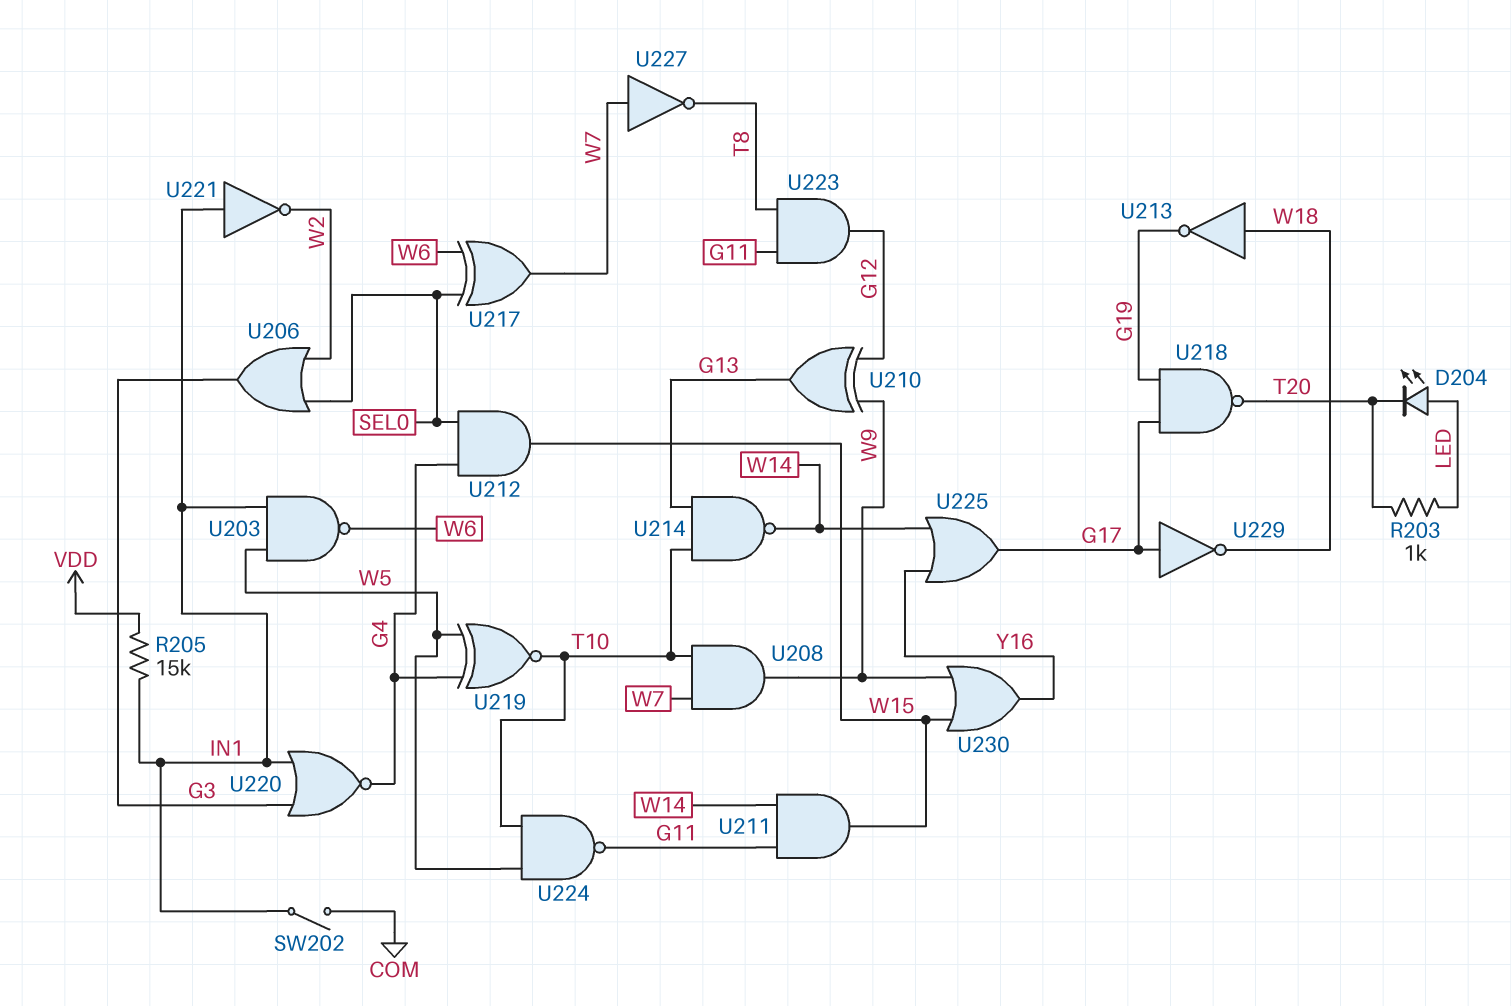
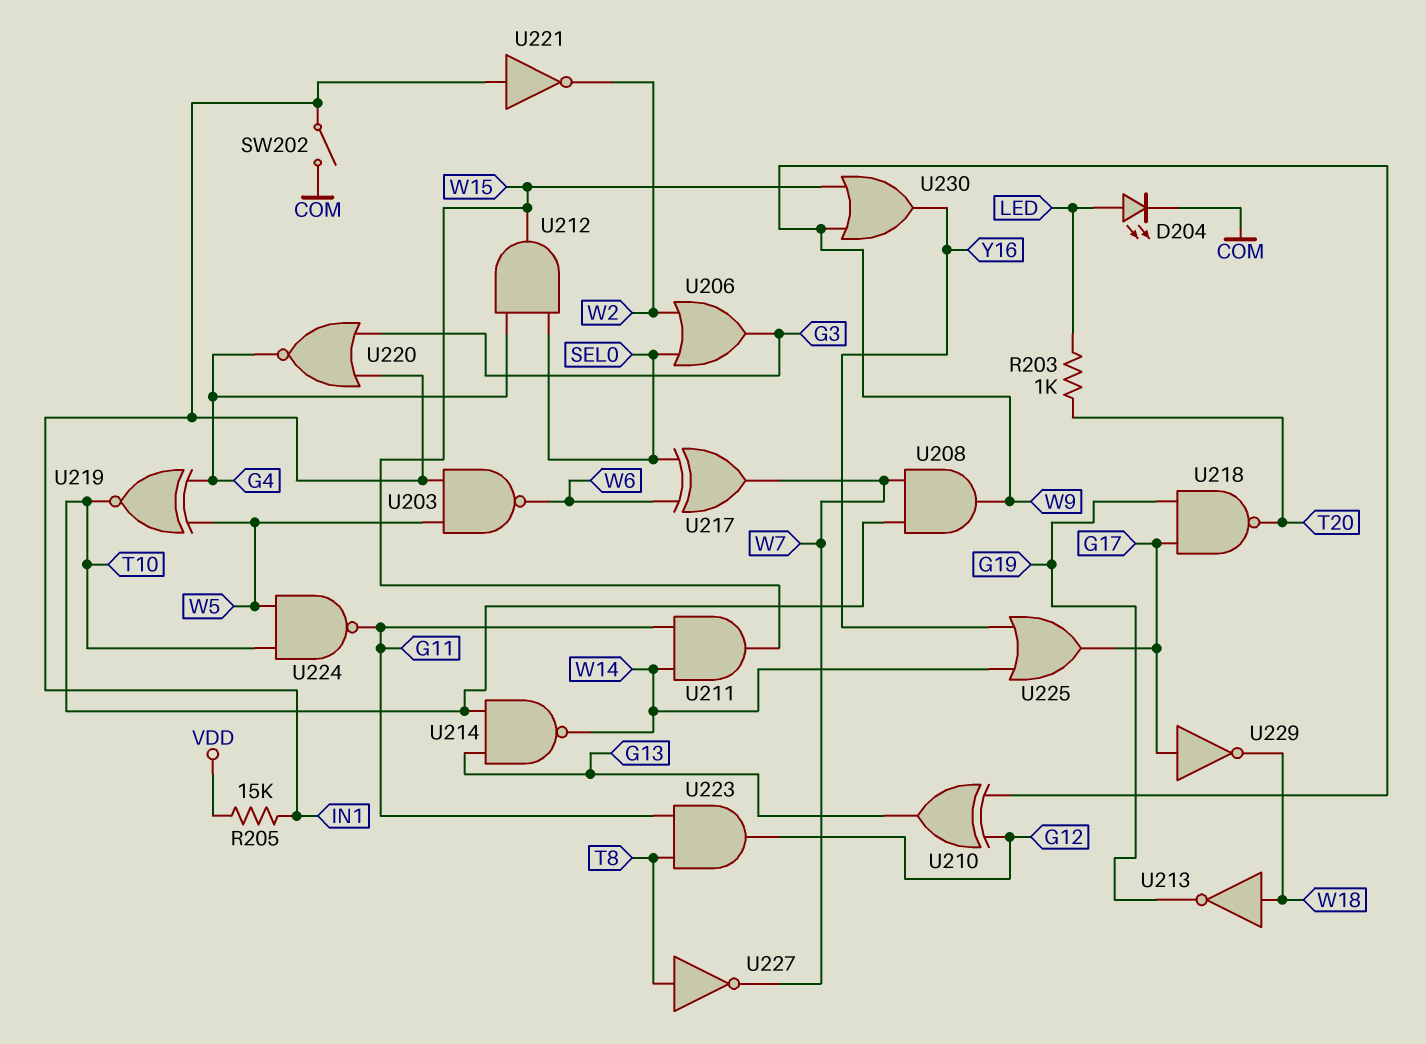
D204: LED (A LED, K T20) -> LED (A LED, K COM)
U227: NOT (in W7, out T8) -> NOT (in T8, out W7)

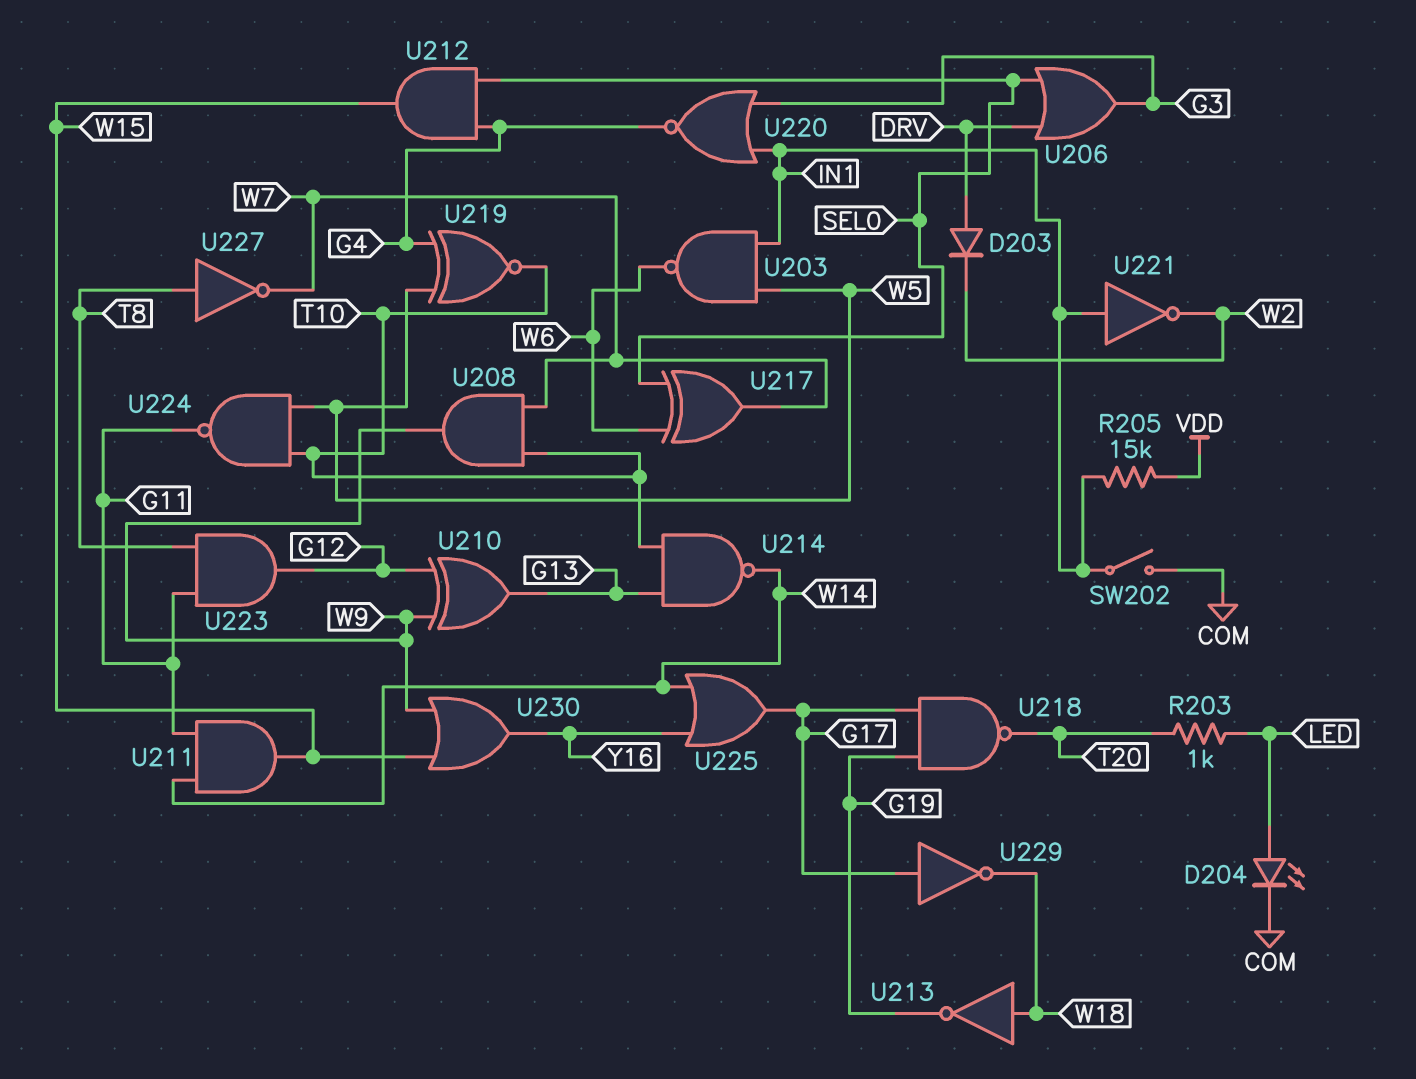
D203: none -> diode (A DRV, K W2)
U206: OR (in SEL0, in W2, out G3) -> OR (in DRV, in SEL0, out G3)

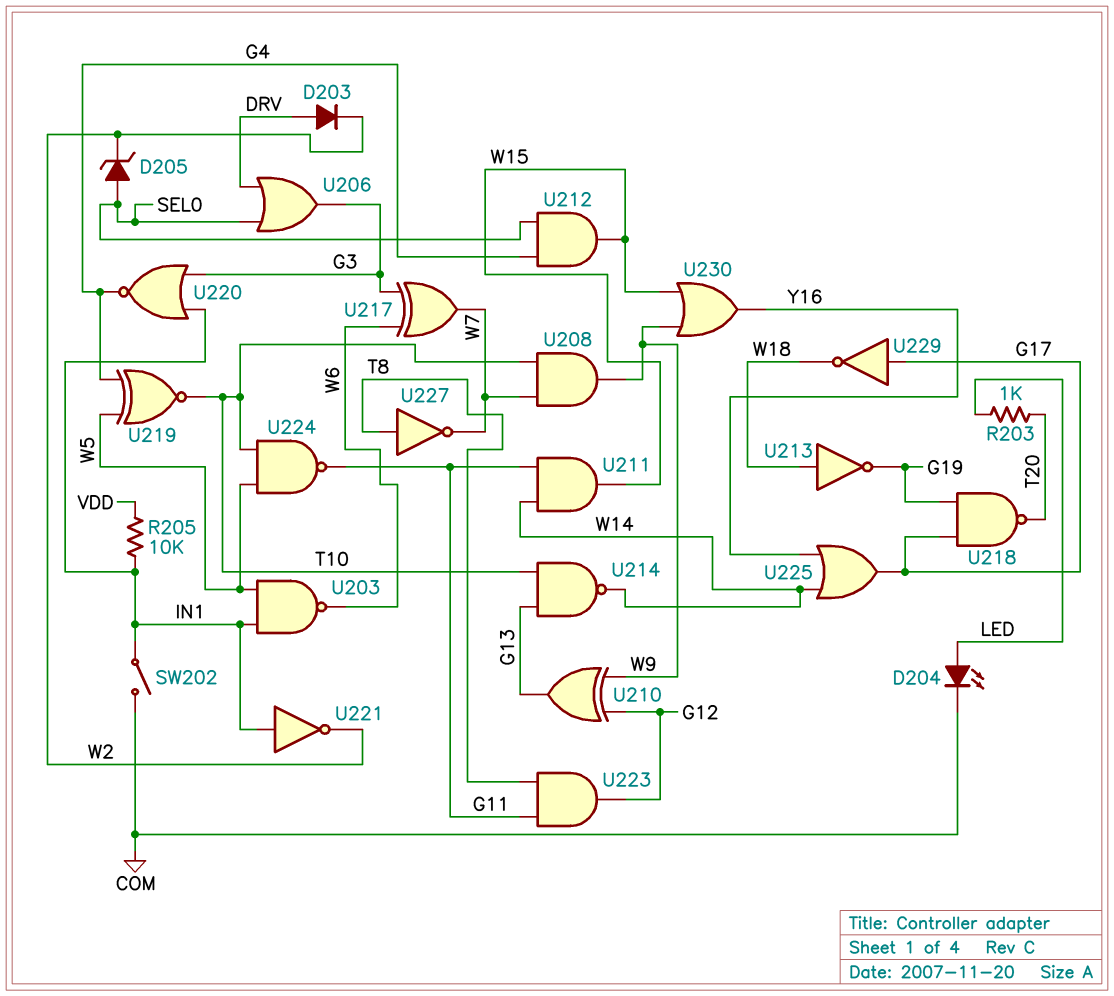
D205: none -> zener (A SEL0, K W2)
R205: 15k (IN1, VDD) -> 10k (IN1, VDD)
U217: XOR (in SEL0, in W6, out W7) -> XOR (in G3, in W6, out W7)

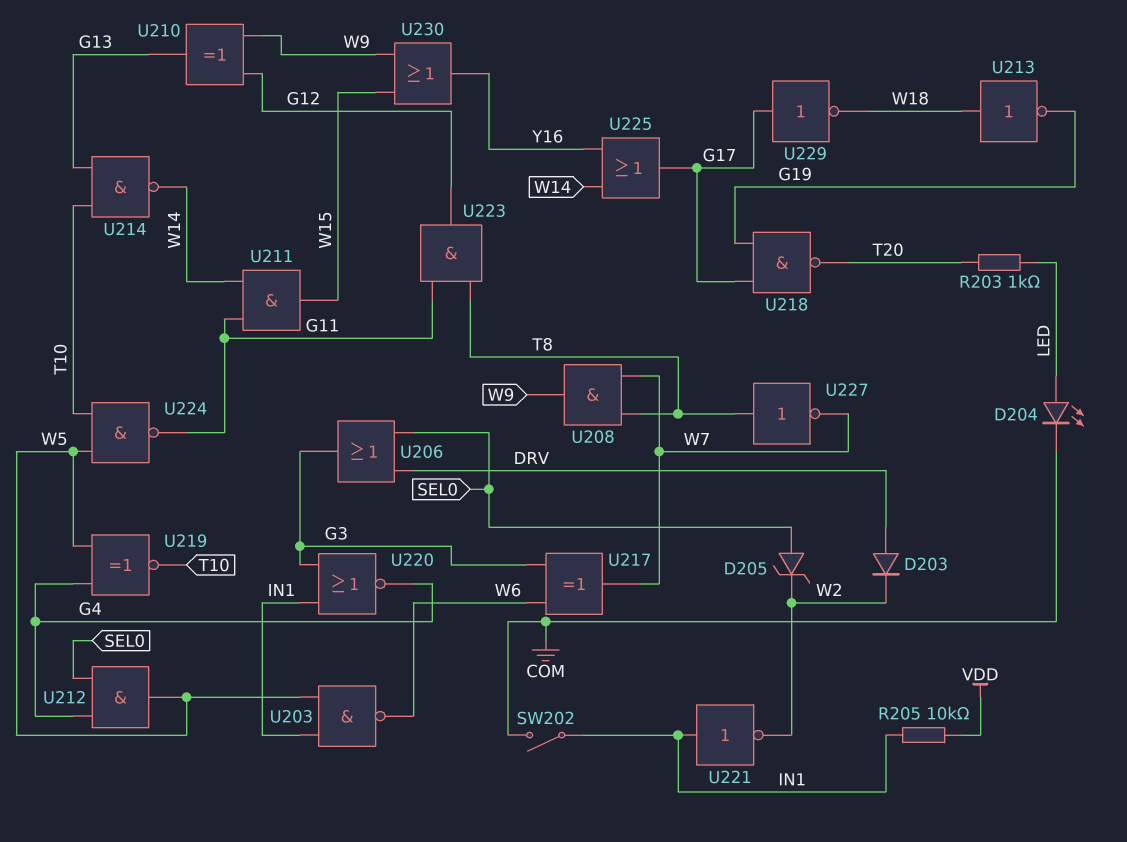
U208: AND (in T10, in W7, out W9) -> AND (in T8, in W7, out W9)
U212: AND (in G4, in SEL0, out W15) -> AND (in G4, in SEL0, out W5)

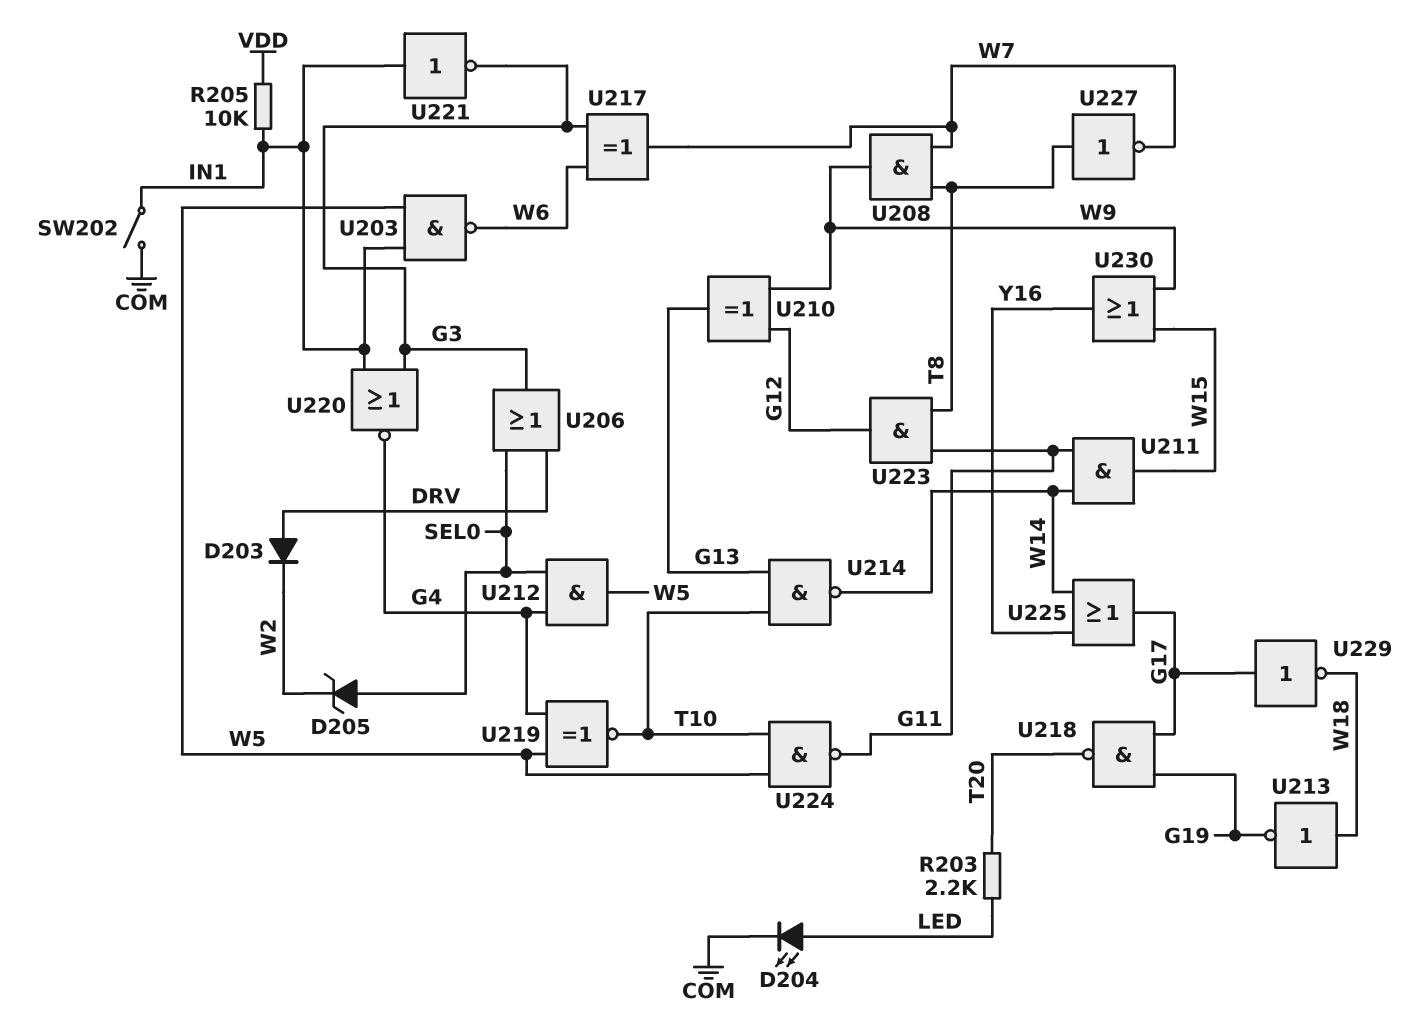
R203: 1k (LED, T20) -> 2.2k (LED, T20)
U221: NOT (in IN1, out W2) -> NOT (in IN1, out G3)

